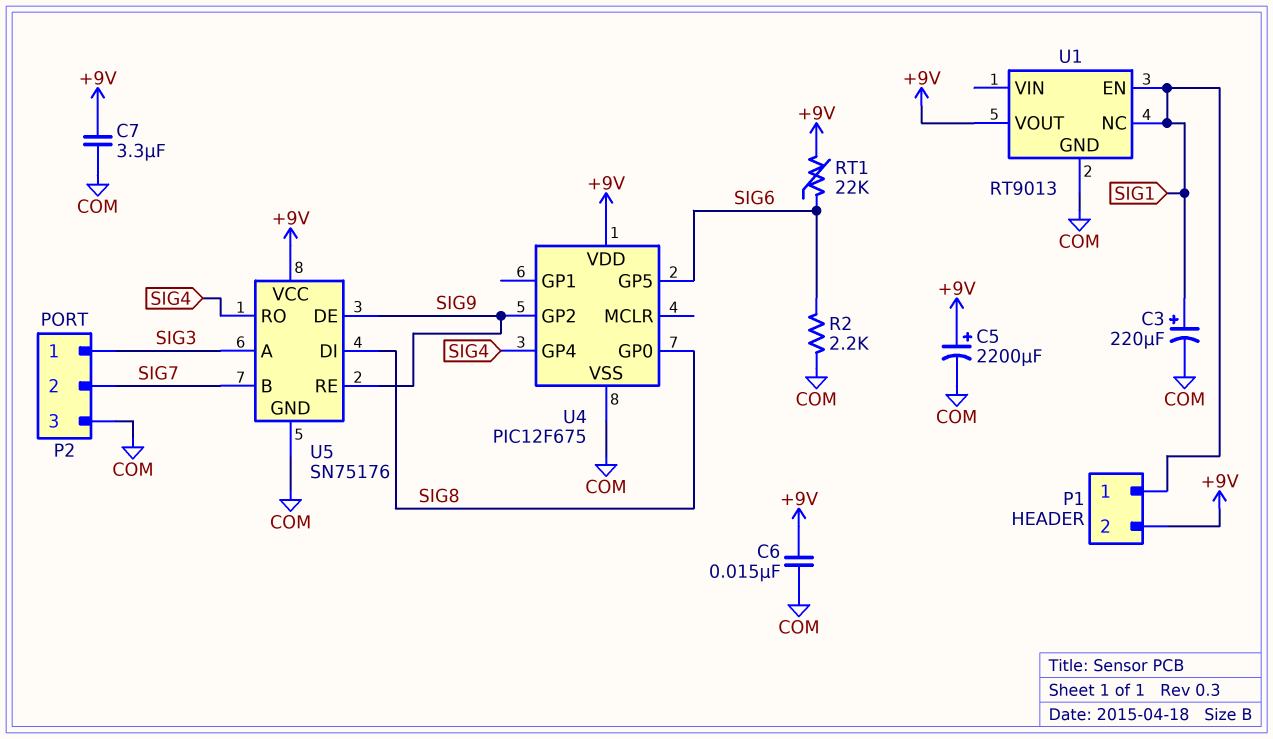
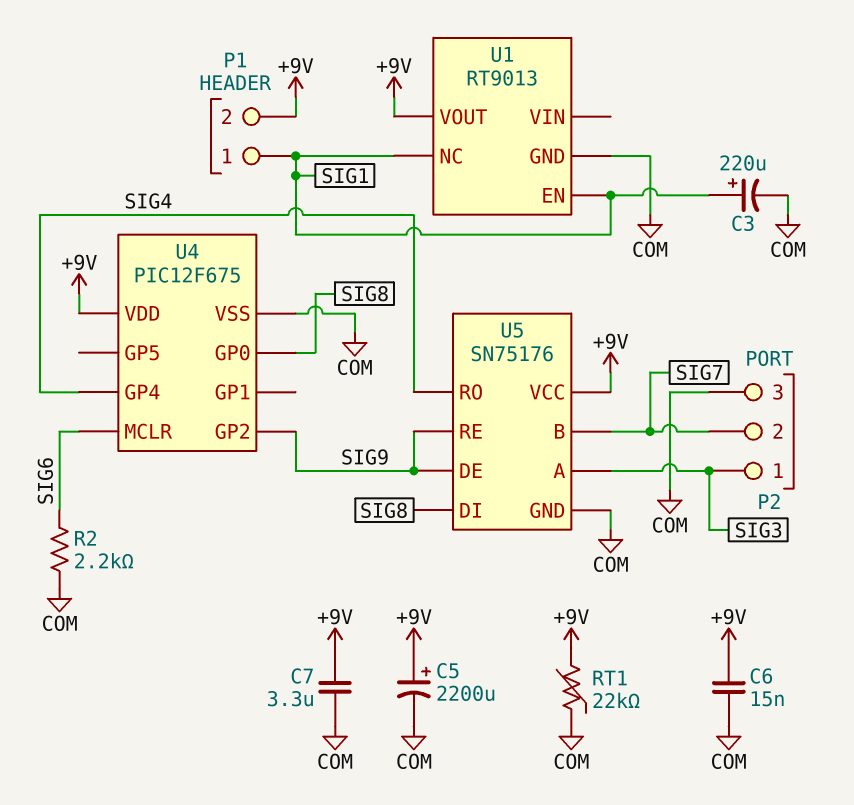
RT1: 22k (+9V, SIG6) -> 22k (+9V, COM)
U4 pin GP5: SIG6 -> none
U4 pin MCLR: none -> SIG6

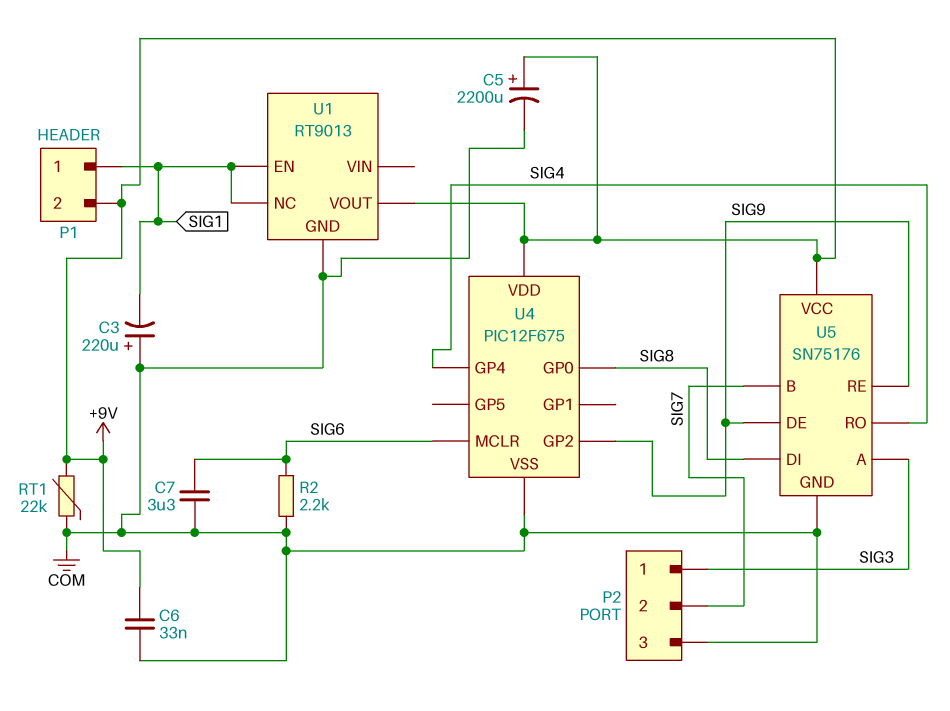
C3: 220uF (plus SIG1, minus COM) -> 220uF (plus COM, minus SIG1)
C6: 15nF (+9V, COM) -> 33nF (+9V, COM)
C7: 3.3uF (+9V, COM) -> 3.3uF (COM, SIG6)

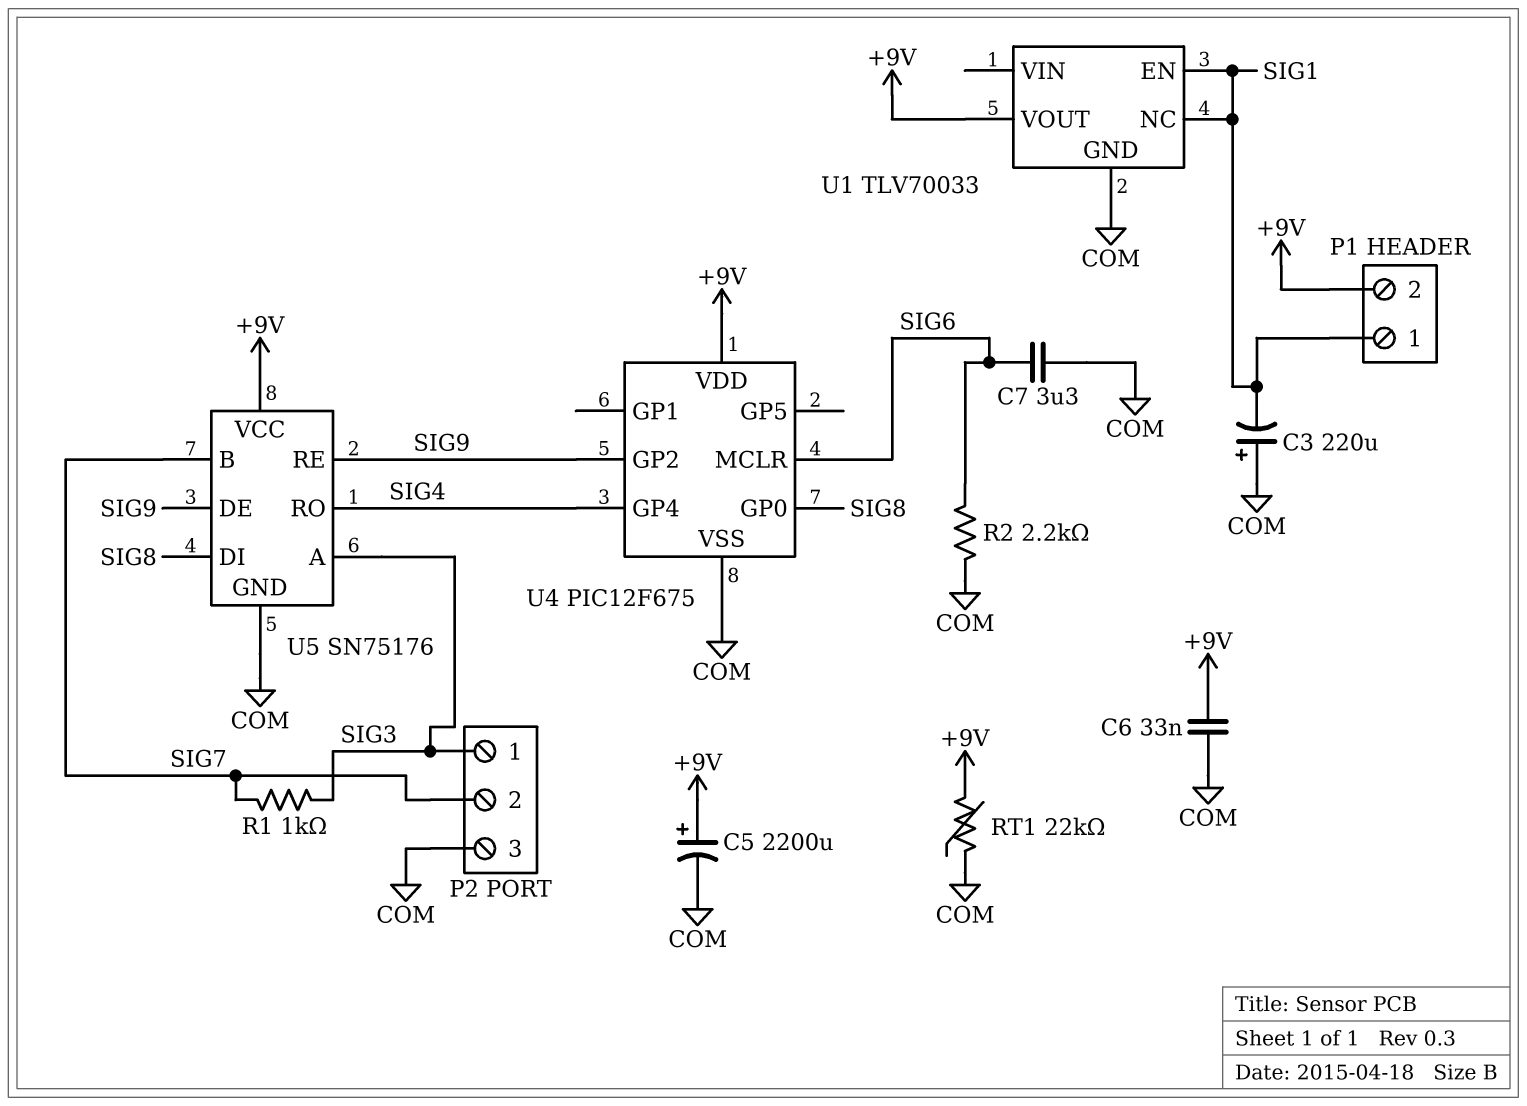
R1: none -> 1k (SIG3, SIG7)
U1: RT9013 -> TLV70033

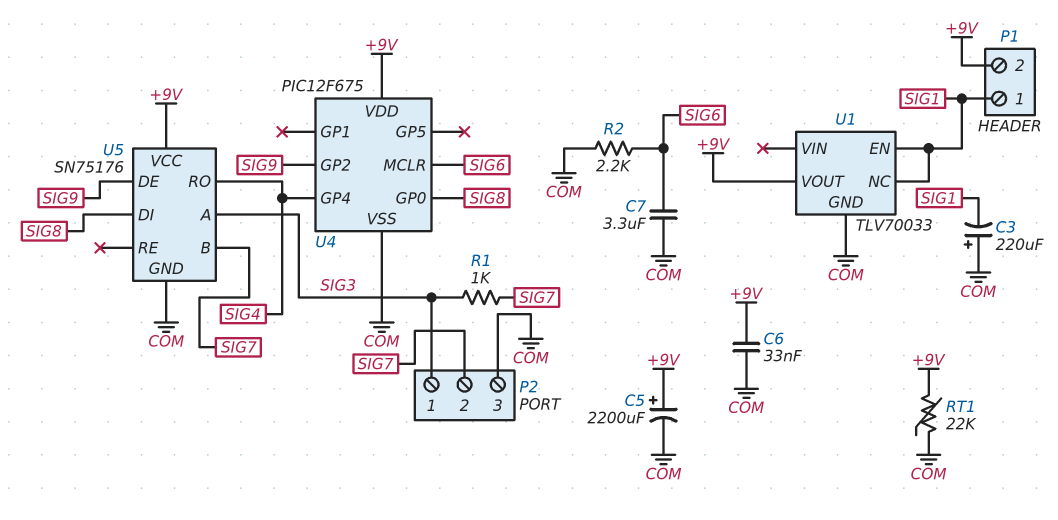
U5 pin RE: SIG9 -> none

